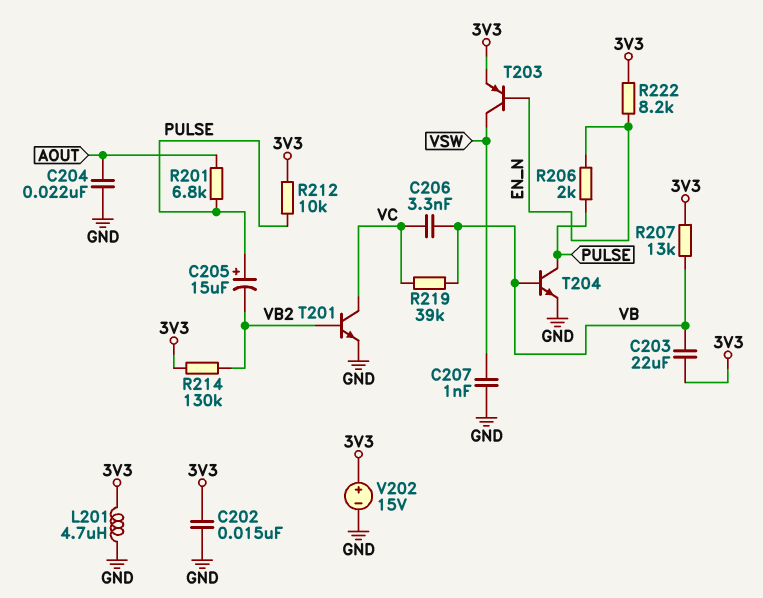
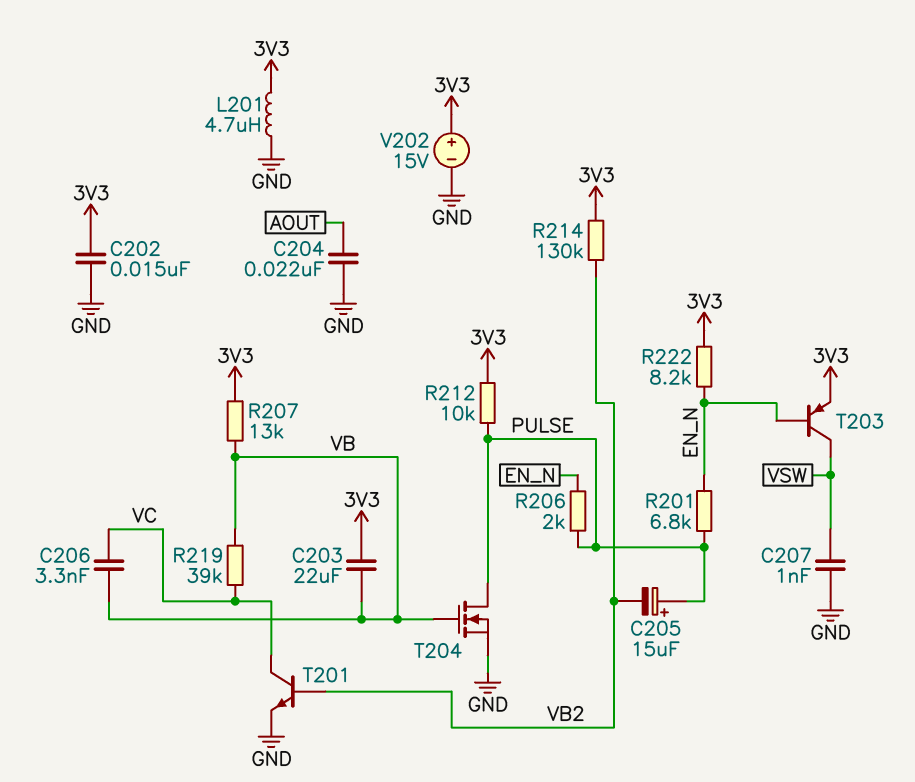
R201: 6.8k (AOUT, PULSE) -> 6.8k (EN_N, PULSE)
T204: NPN (B VB, C PULSE, E GND) -> NMOS (G VB, D PULSE, S GND)

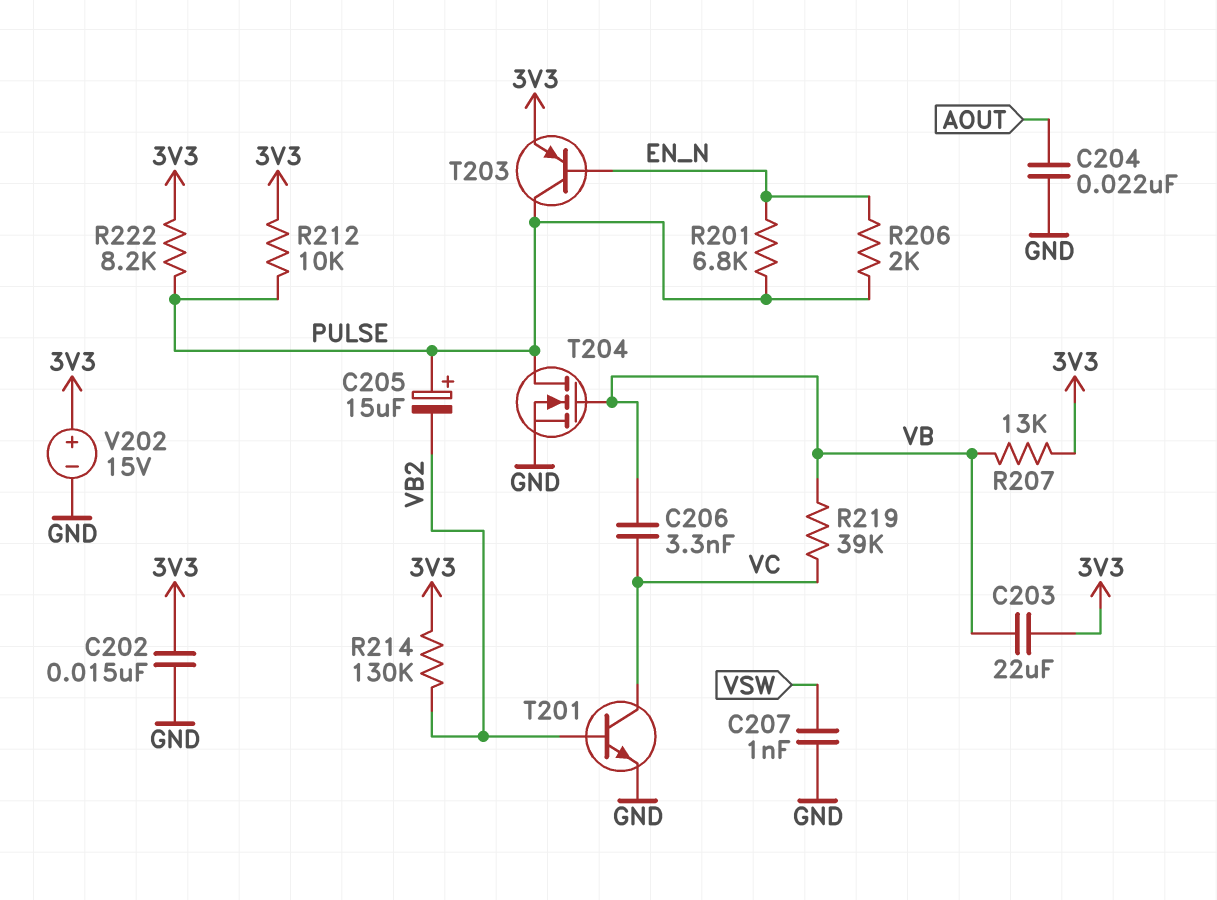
L201: 4.7uH (3V3, GND) -> none
R222: 8.2k (3V3, EN_N) -> 8.2k (3V3, PULSE)
T203: PNP (B EN_N, C VSW, E 3V3) -> PNP (B EN_N, C PULSE, E 3V3)

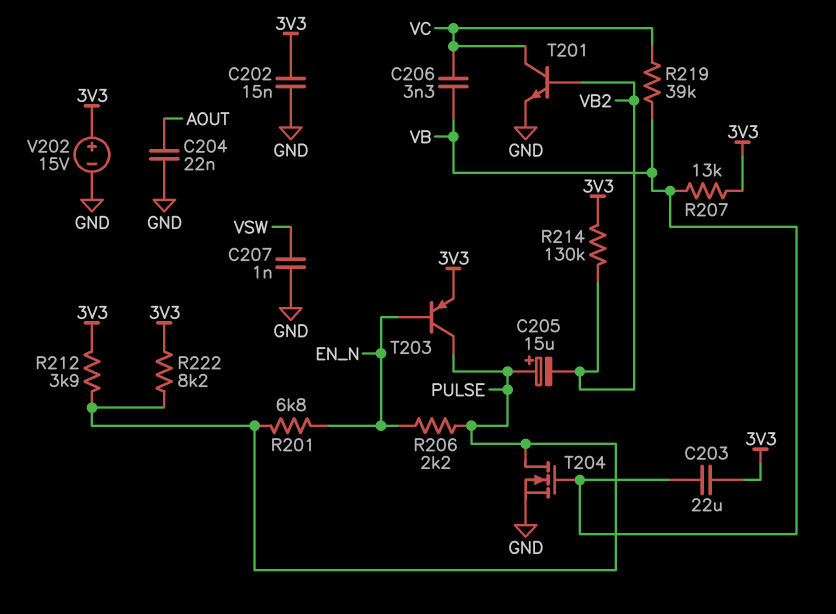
R206: 2k (EN_N, PULSE) -> 2.2k (EN_N, PULSE)
R212: 10k (3V3, PULSE) -> 3.9k (3V3, PULSE)

